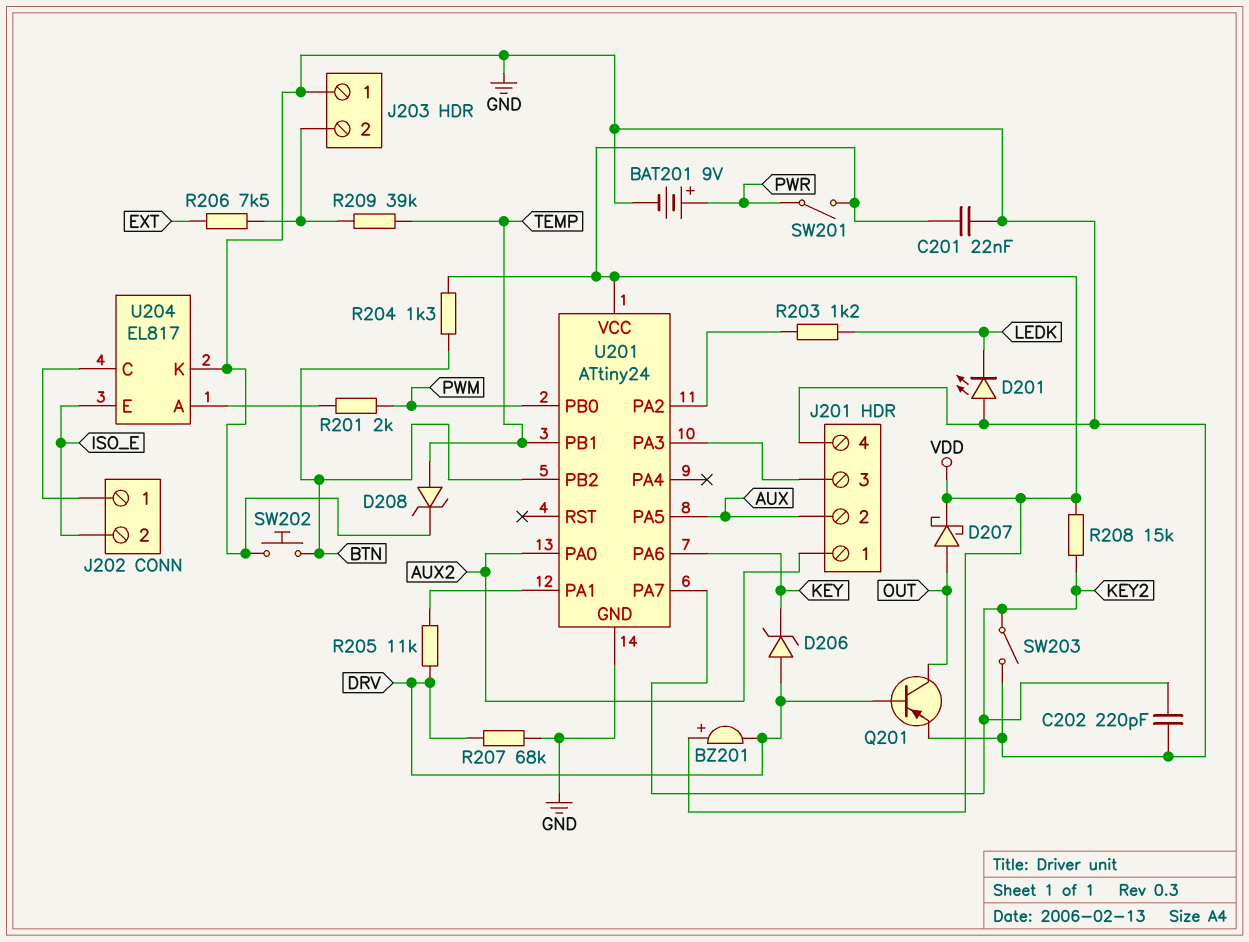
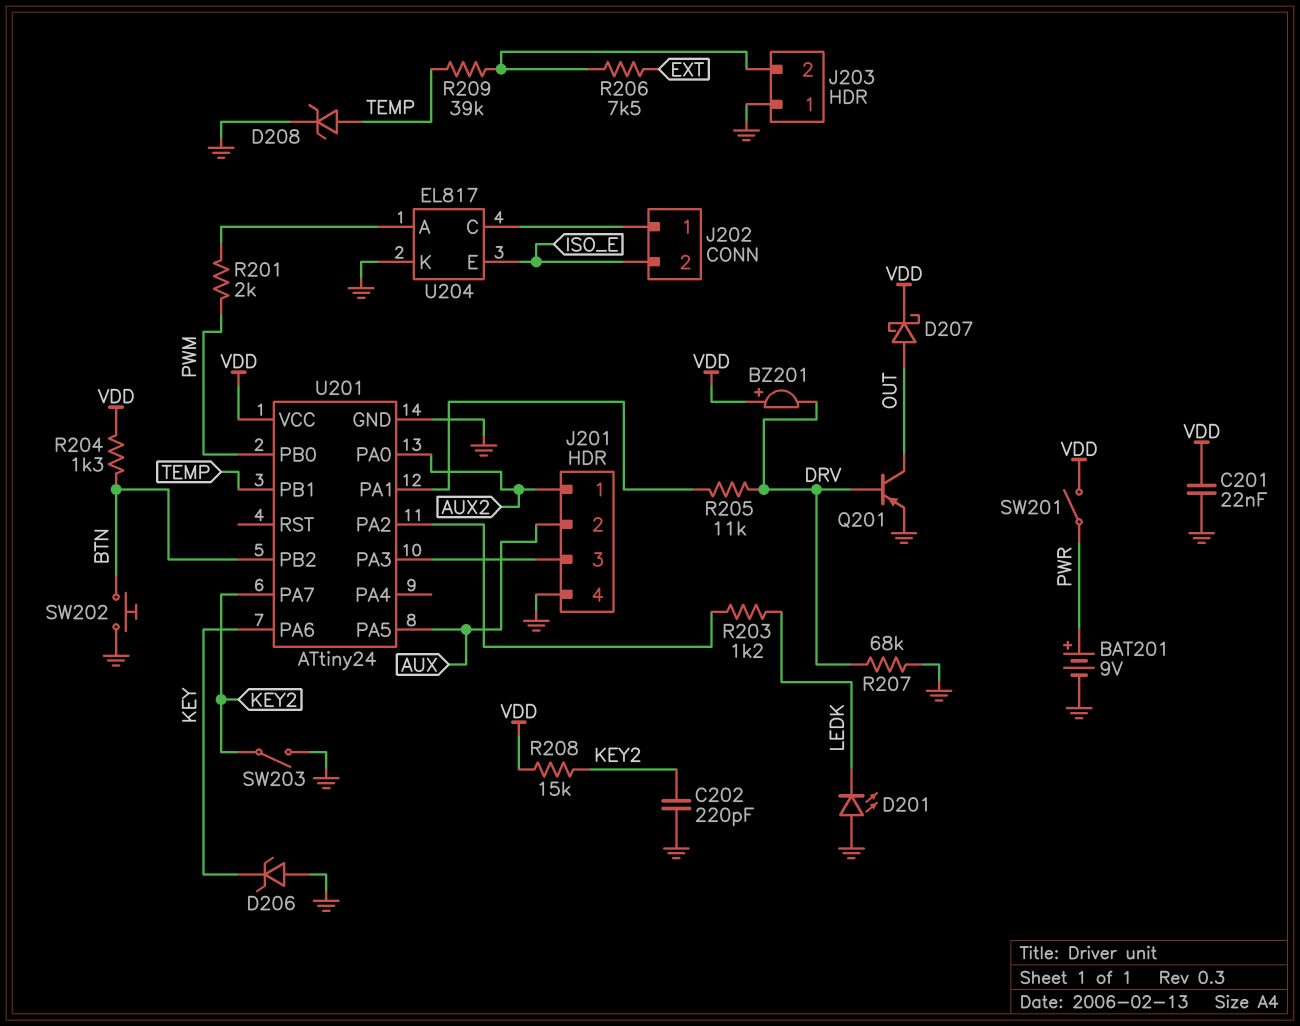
D206: zener (A DRV, K KEY) -> zener (A GND, K KEY)

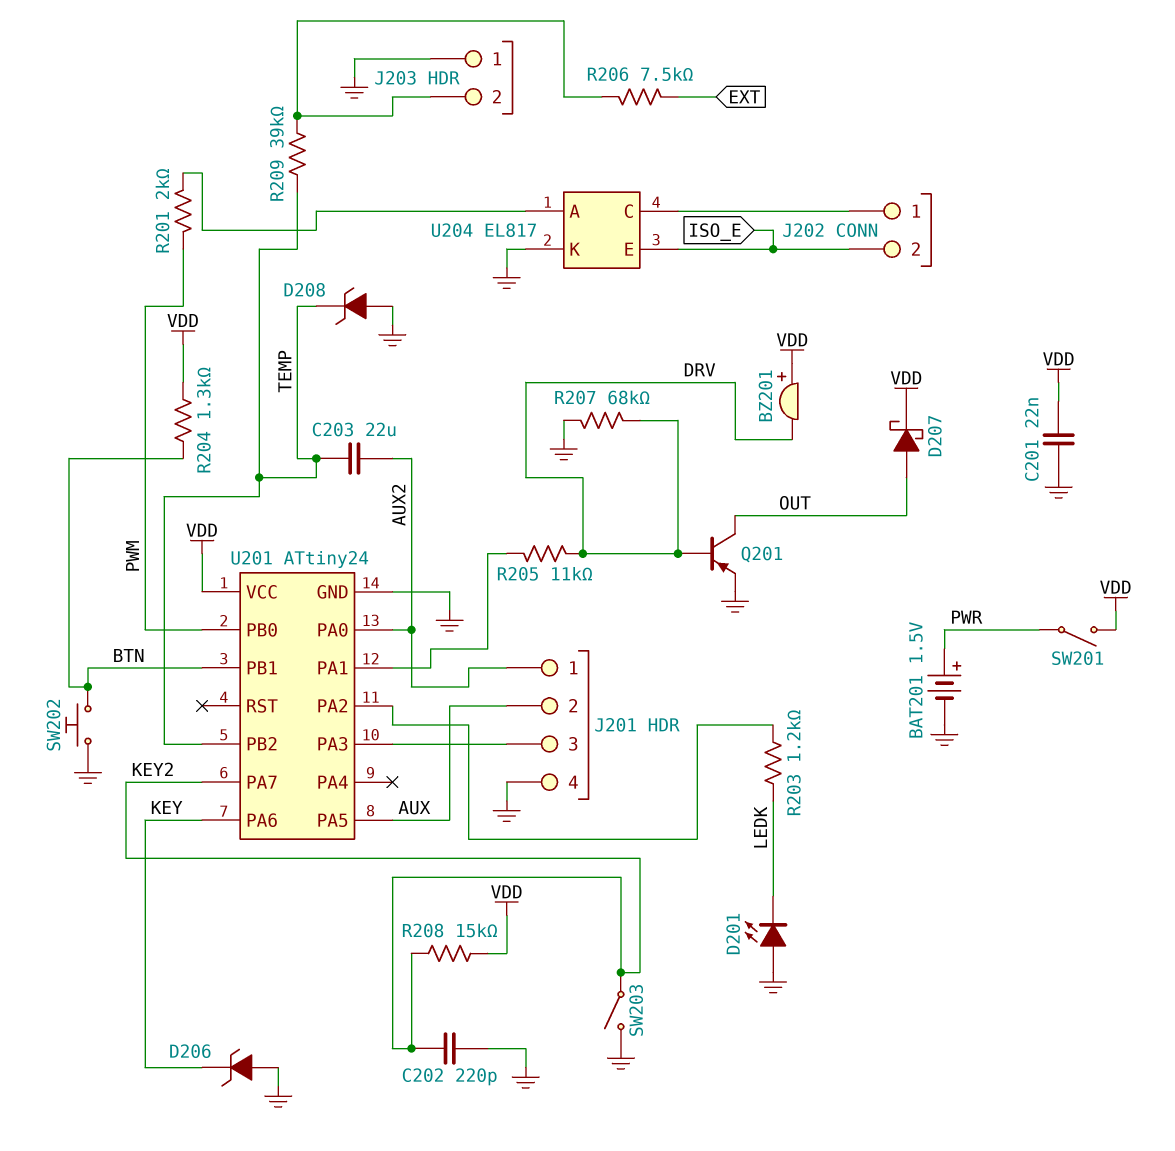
BAT201: 9V (plus PWR, minus GND) -> 1.5V (plus PWR, minus GND)
C203: none -> 22uF (AUX2, TEMP)
D208: zener (A TEMP, K GND) -> zener (A GND, K TEMP)
U201 pin PB1: TEMP -> BTN
U201 pin PB2: BTN -> TEMP

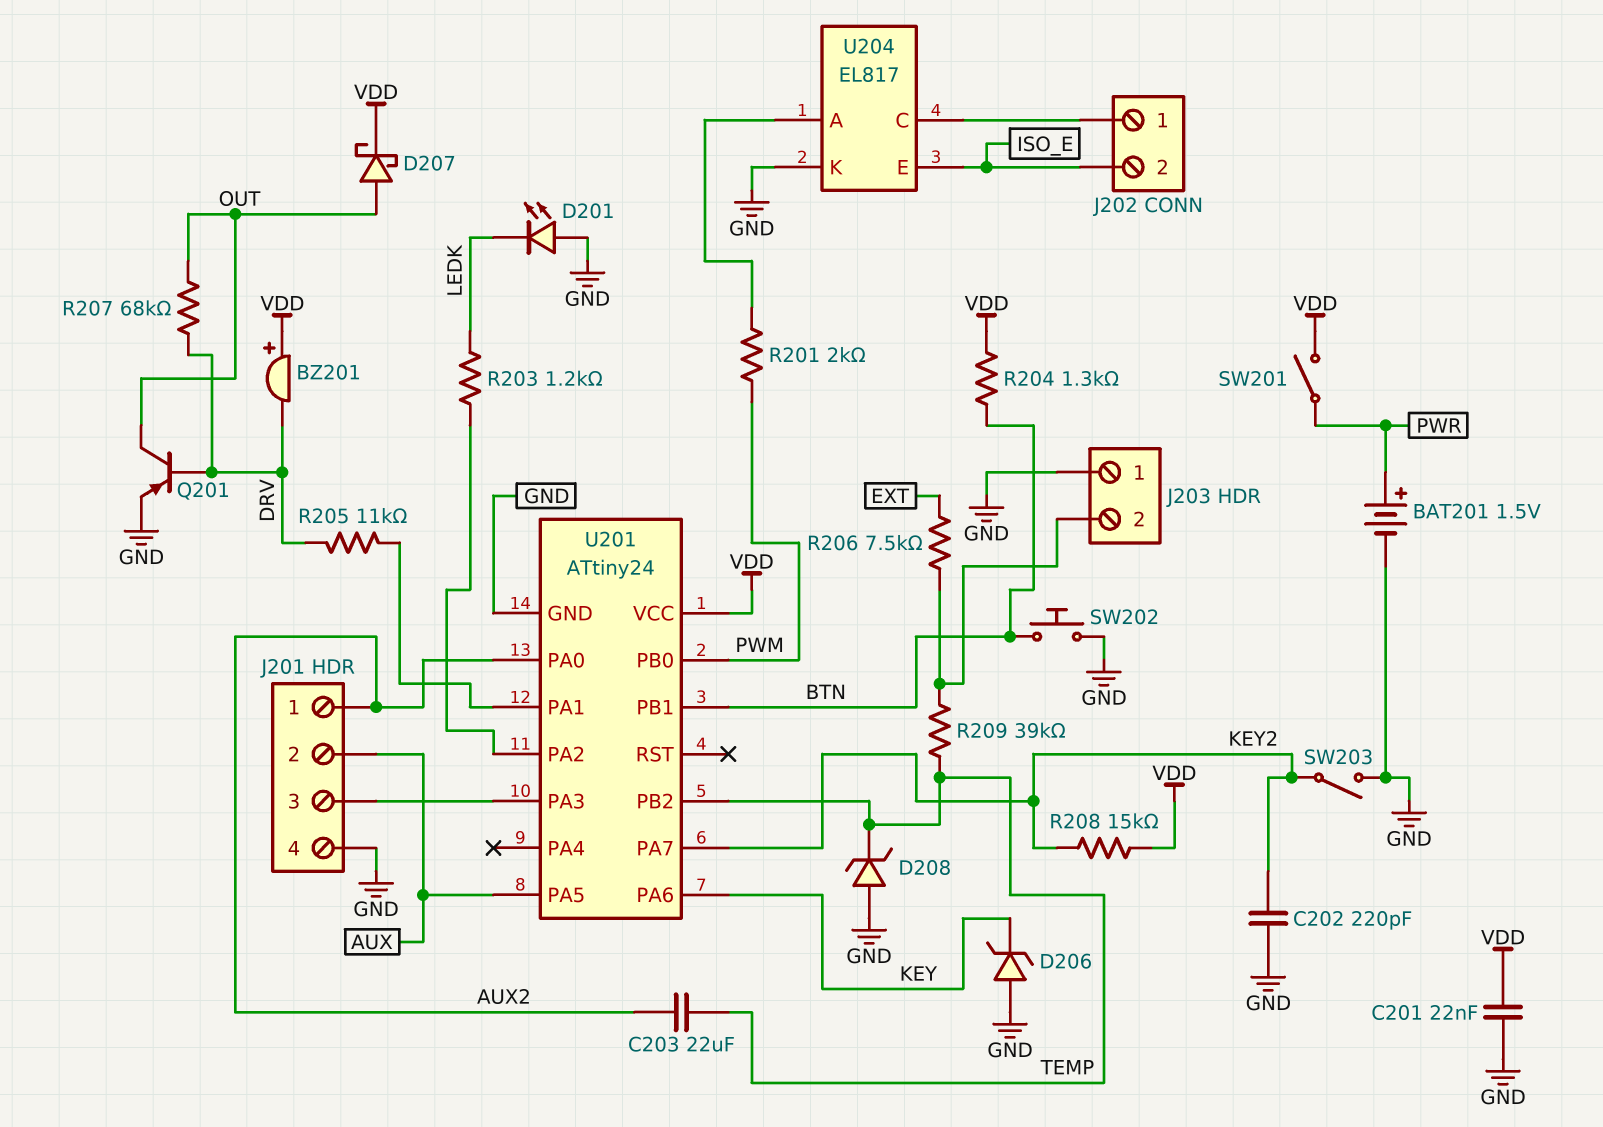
R207: 68k (DRV, GND) -> 68k (DRV, OUT)

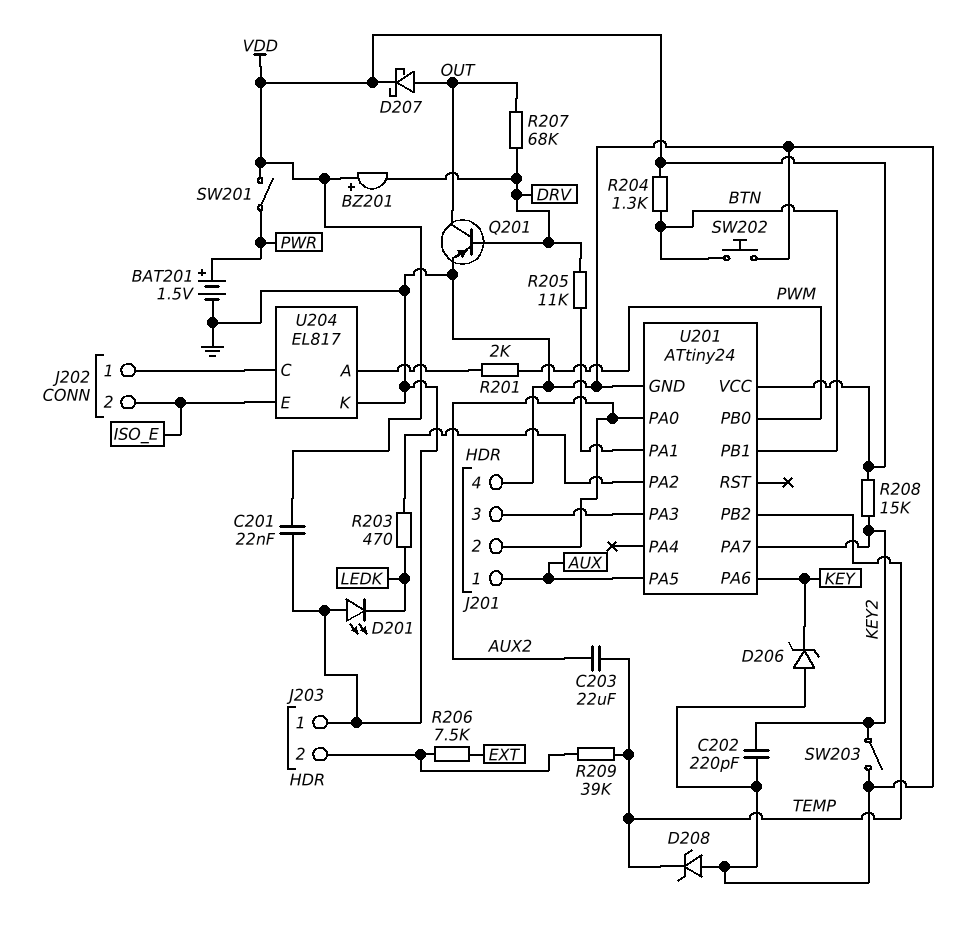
J201 pin 1: AUX2 -> AUX
J201 pin 2: AUX -> AUX2
R203: 1.2k (LEDK, U201/PA2) -> 470 (LEDK, U201/PA2)

